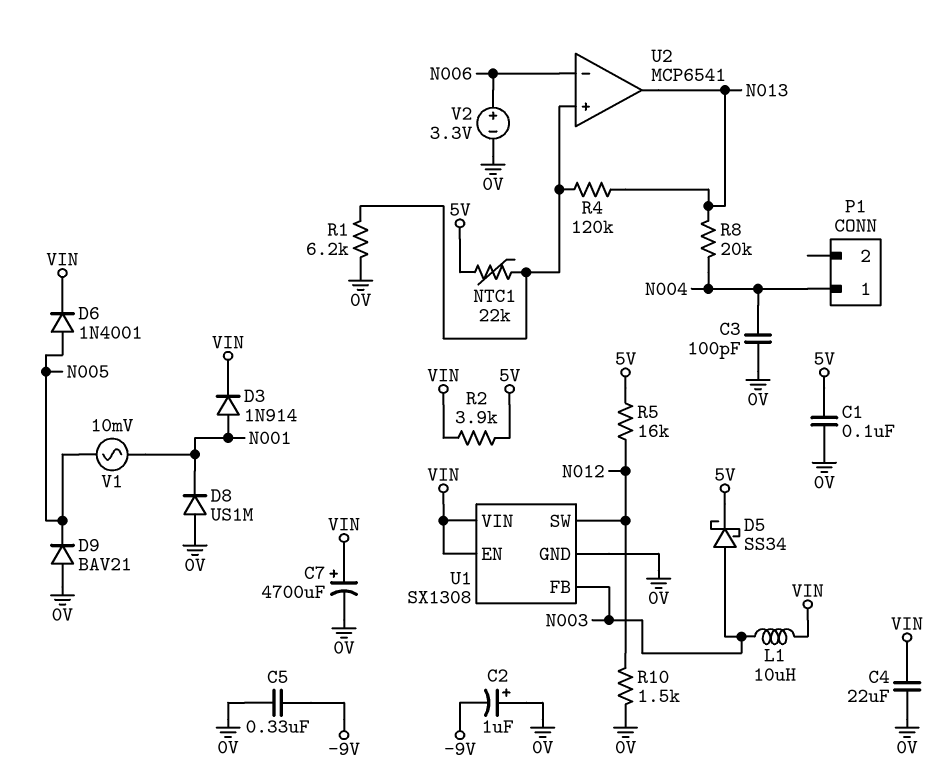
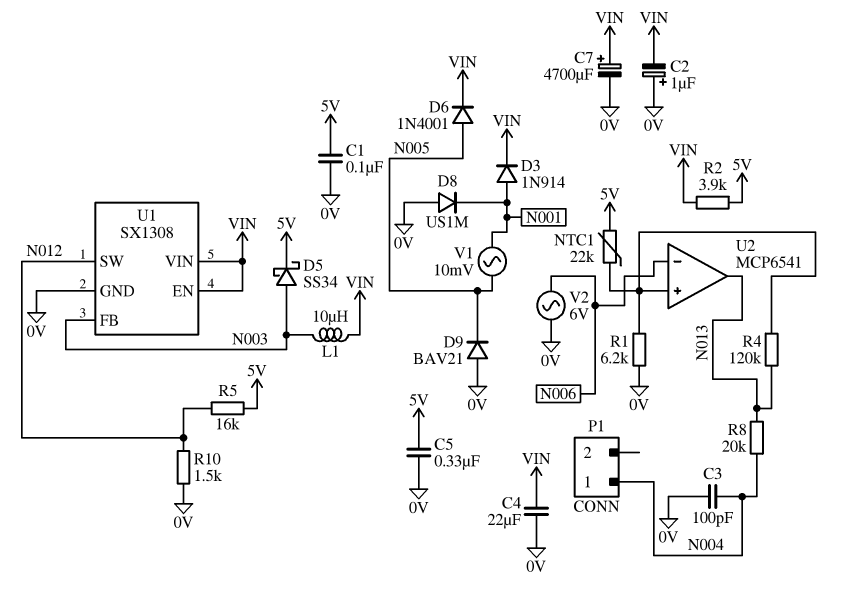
C2: 1uF (plus 0V, minus -9V) -> 1uF (plus 0V, minus VIN)
C5: 330nF (-9V, 0V) -> 330nF (0V, 5V)
V2: 3.3V (plus N006, minus 0V) -> AC 6V (0V, N006)

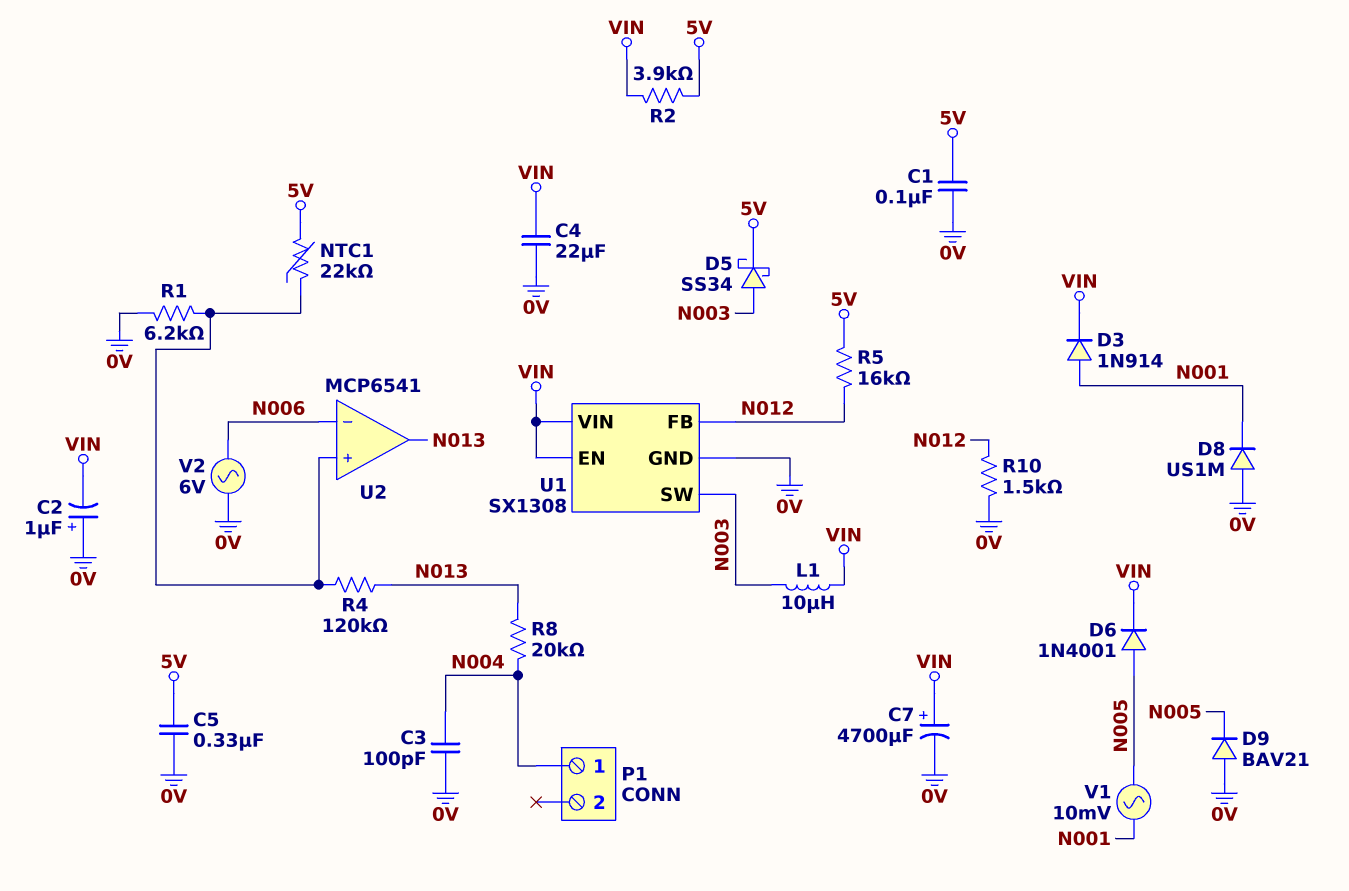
U1 pin FB: N003 -> N012
U1 pin SW: N012 -> N003

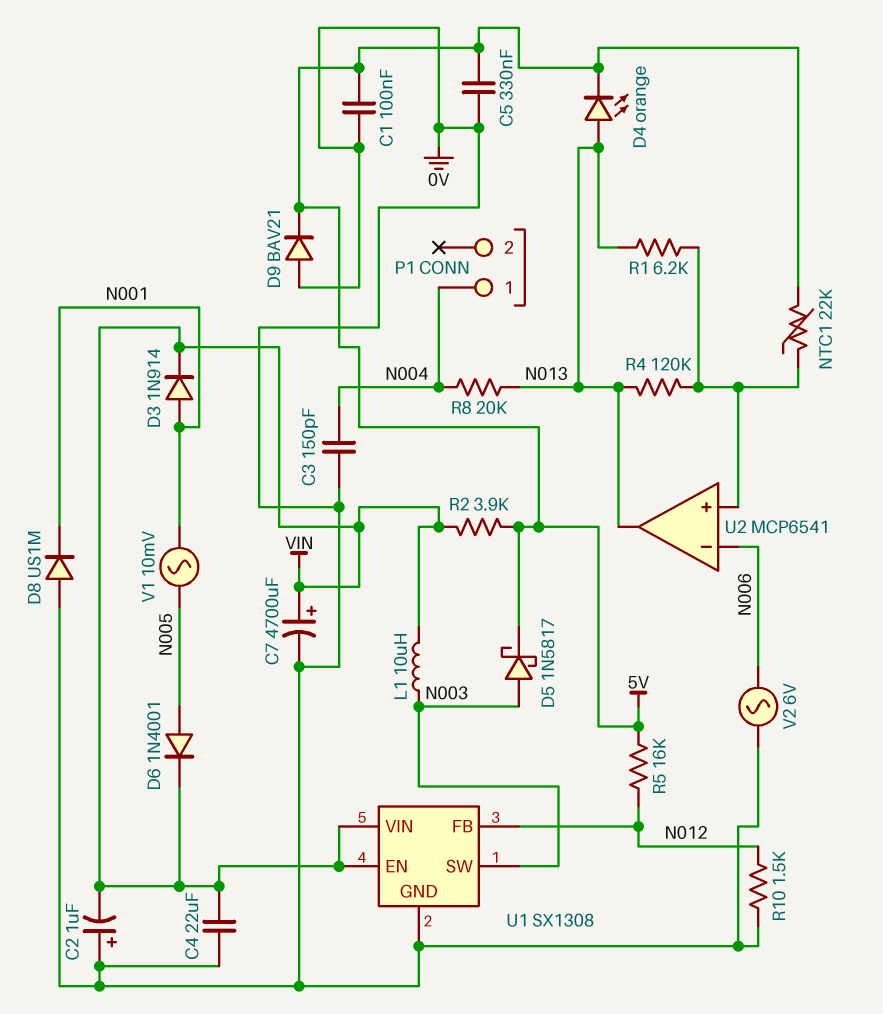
C3: 100pF (0V, N004) -> 150pF (0V, N004)
D4: none -> LED orange (A N013, K 5V)
D5: schottky SS34 (A N003, K 5V) -> schottky 1N5817 (A N003, K 5V)
D9: diode BAV21 (A 0V, K N005) -> diode BAV21 (A 0V, K 5V)
R1: 6.2k (0V, U2/in+) -> 6.2k (N013, U2/in+)

